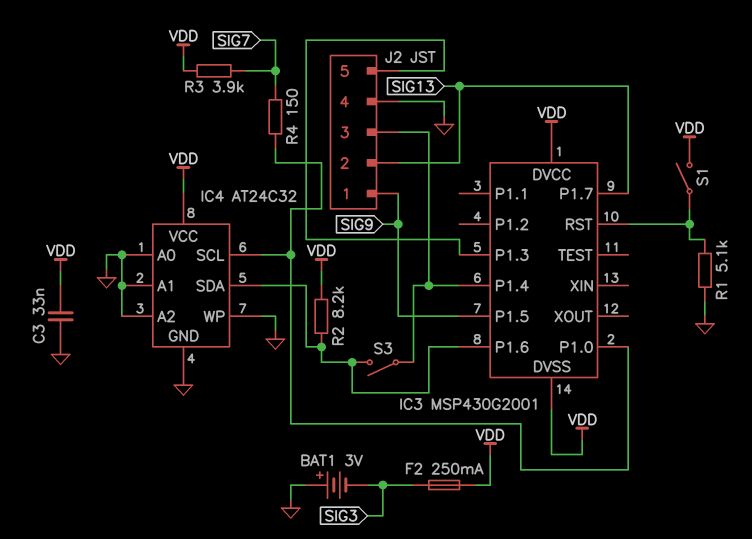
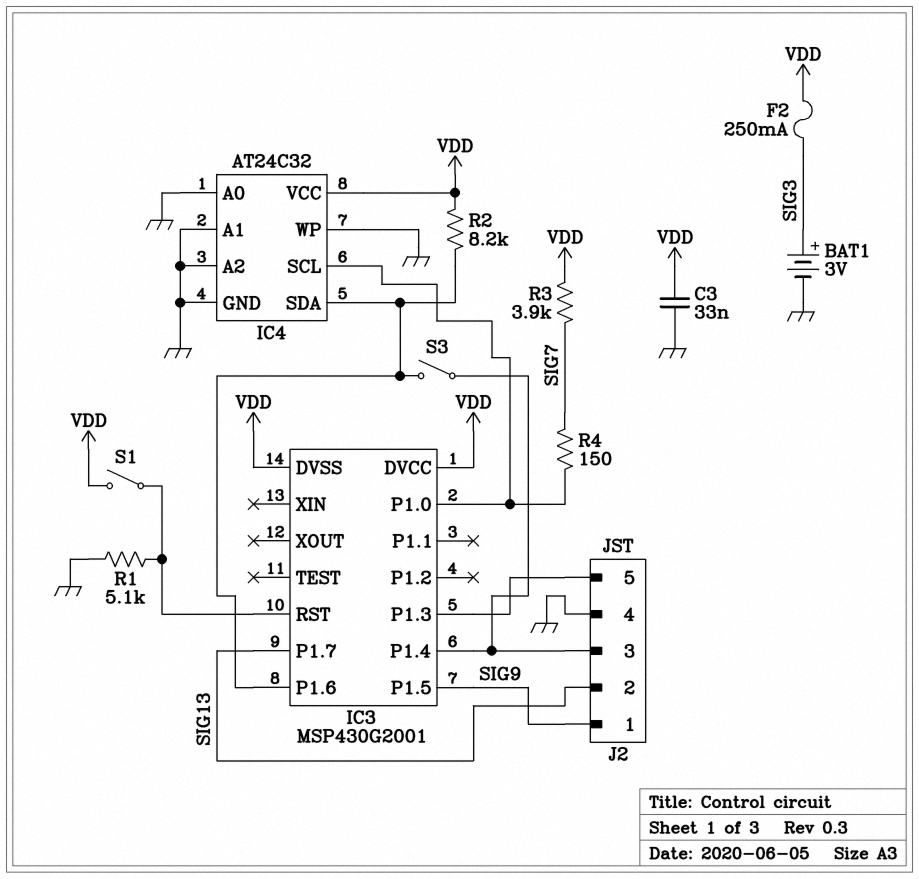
BAT1: 3V (plus GND, minus SIG3) -> 3V (plus SIG3, minus GND)

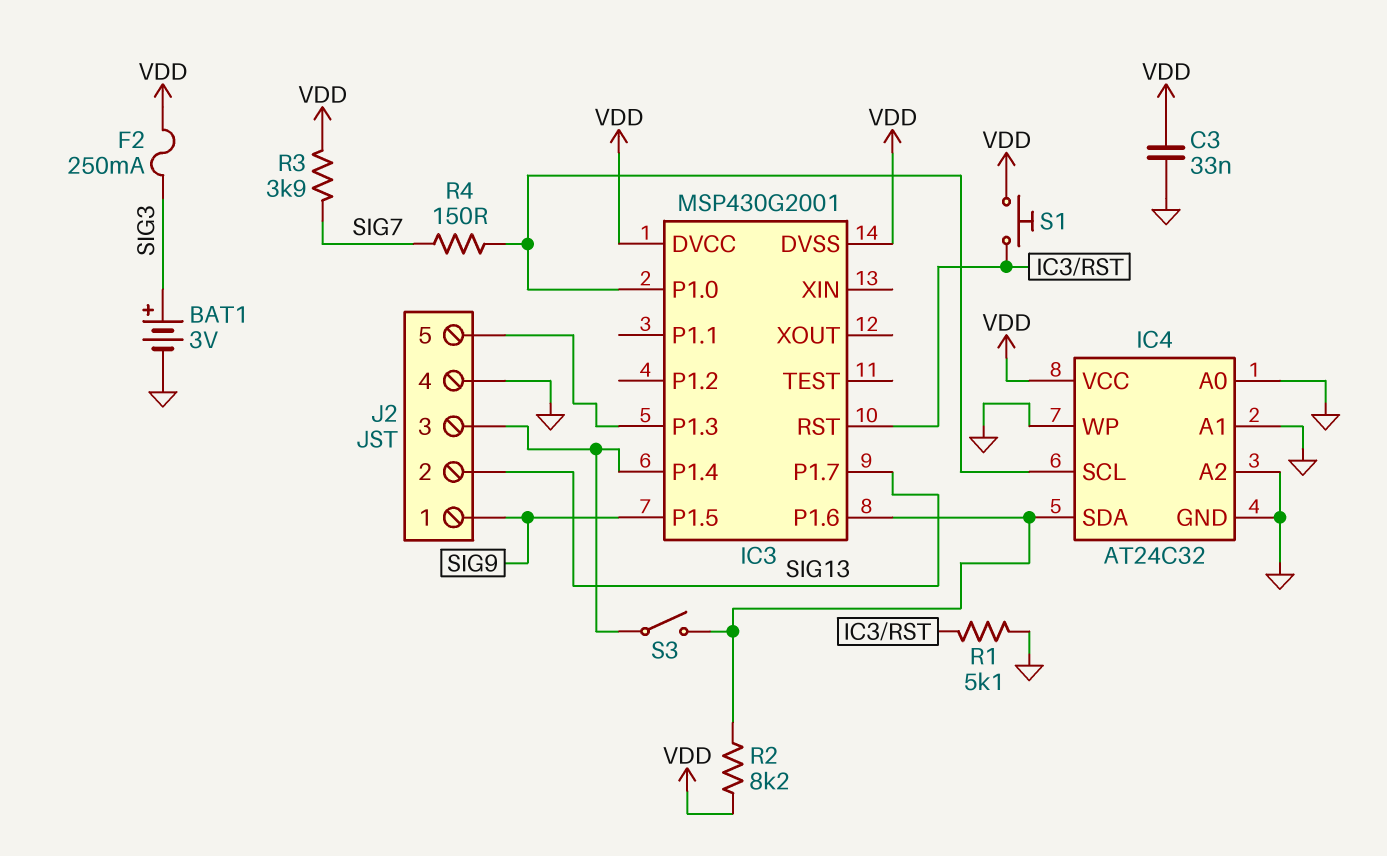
S1: switch (IC3/RST, VDD) -> button (IC3/RST, VDD)

